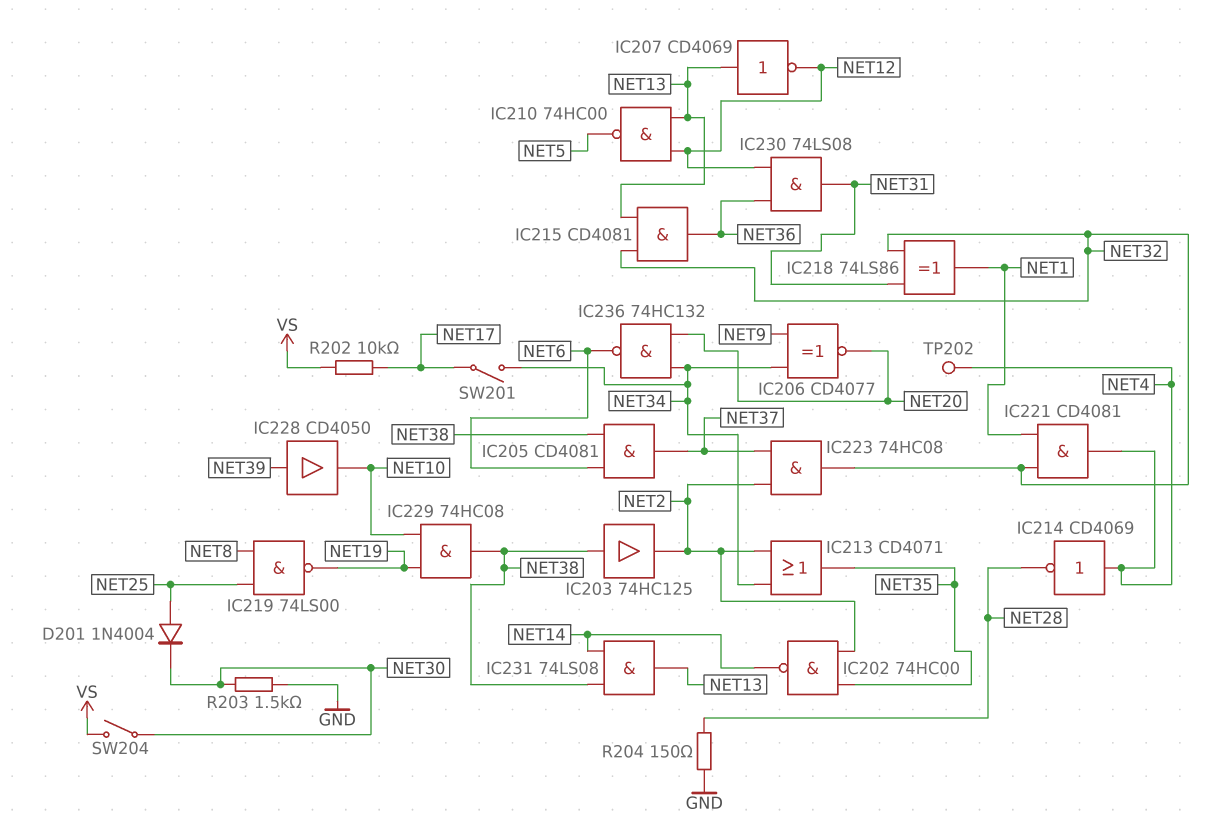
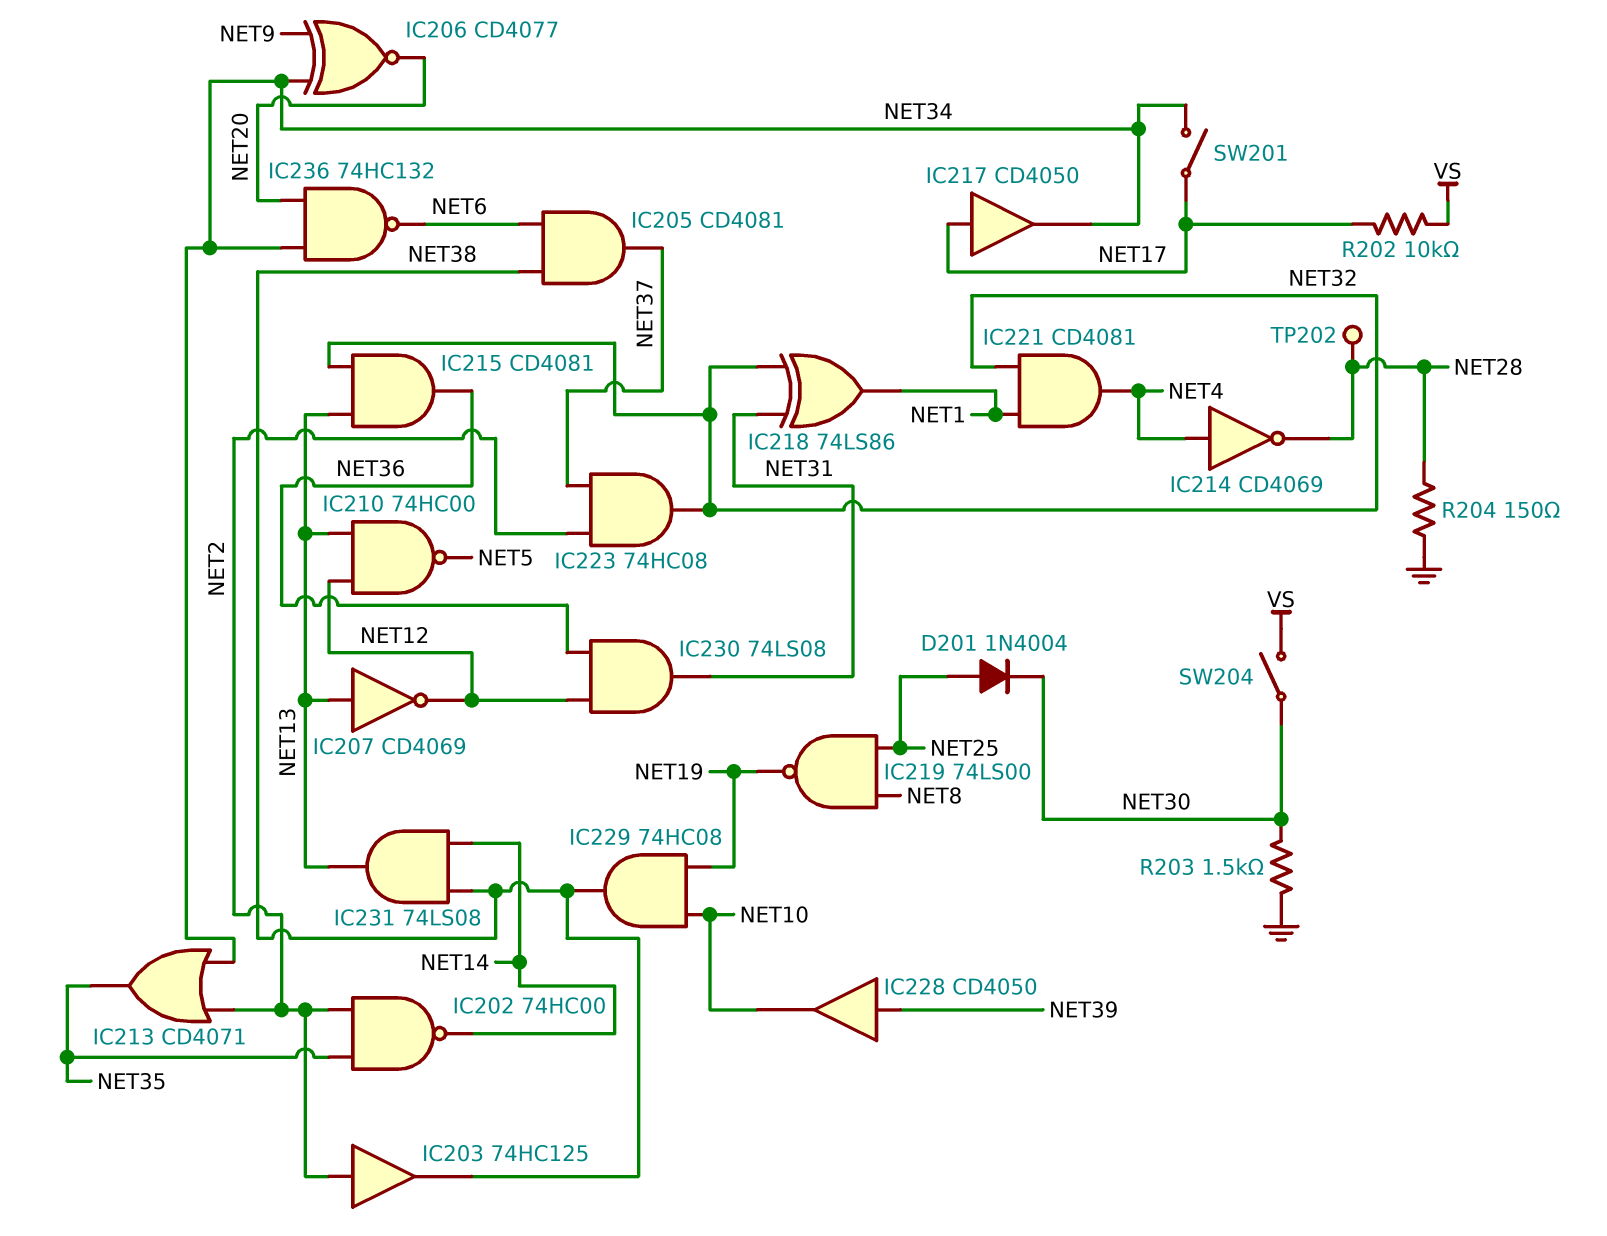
IC203: buffer 74HC125 (in NET38, out NET2) -> buffer 74HC125 (in NET2, out NET38)
IC217: none -> buffer CD4050 (in NET17, out NET34)
TP202: test point (NET4) -> test point (NET28)

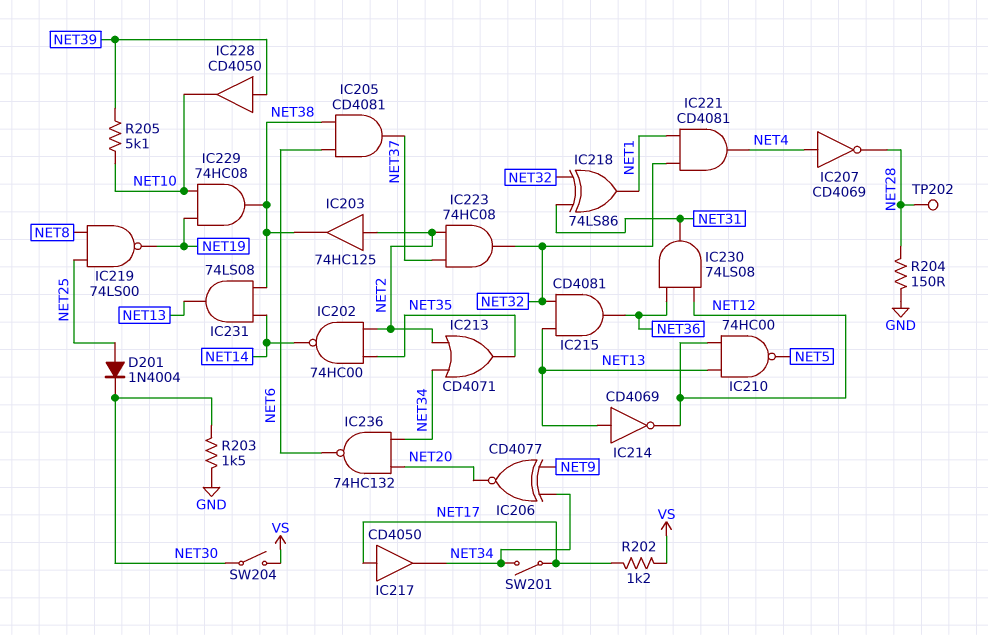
IC207: NOT CD4069 (in NET13, out NET12) -> NOT CD4069 (in NET4, out NET28)
IC214: NOT CD4069 (in NET4, out NET28) -> NOT CD4069 (in NET13, out NET12)
R202: 10k (NET17, VS) -> 1.2k (NET17, VS)
R205: none -> 5.1k (NET10, NET39)

